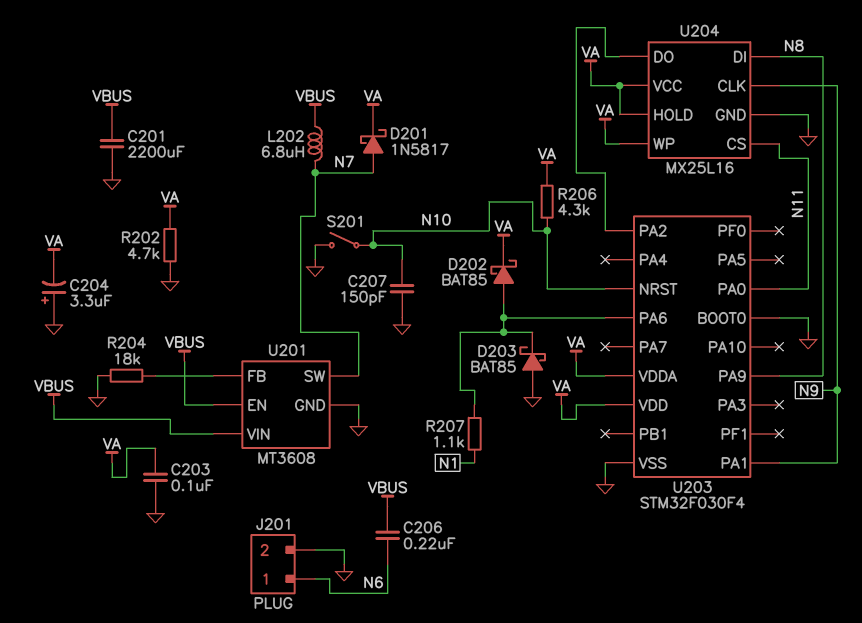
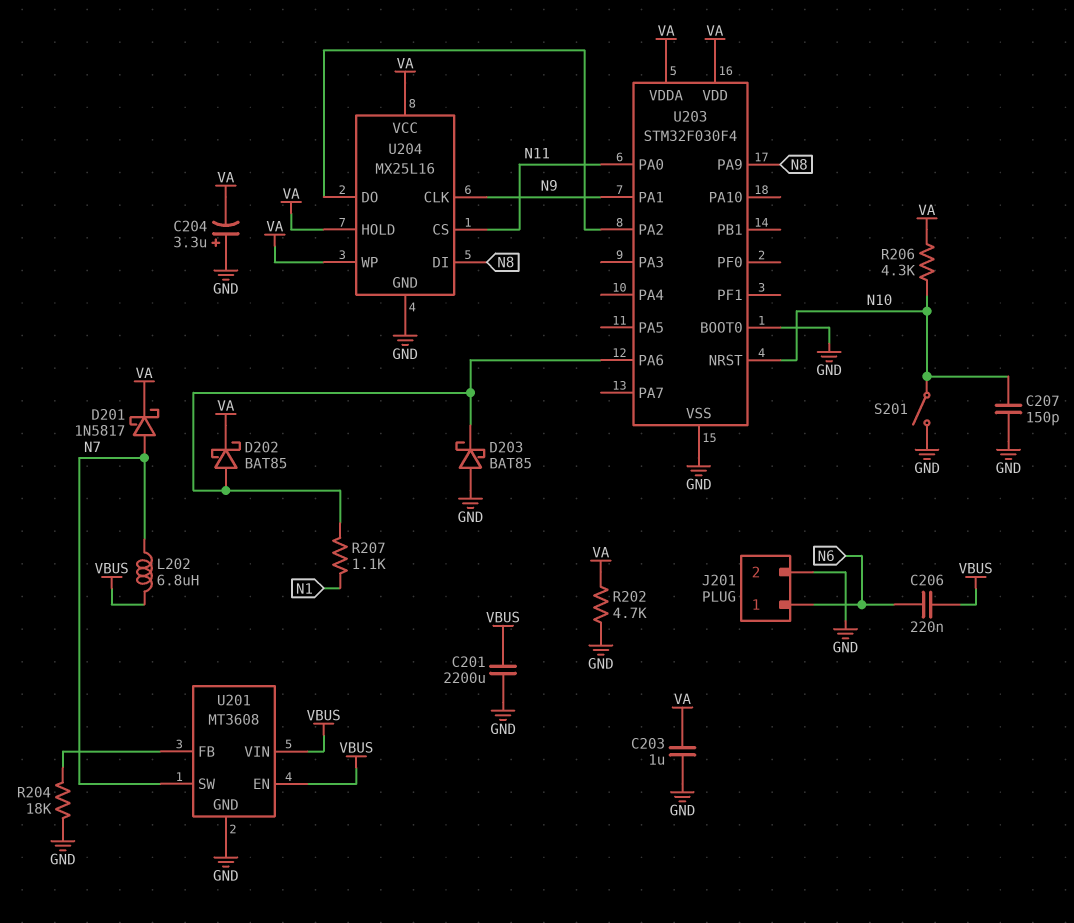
C203: 100nF (GND, VA) -> 1uF (GND, VA)

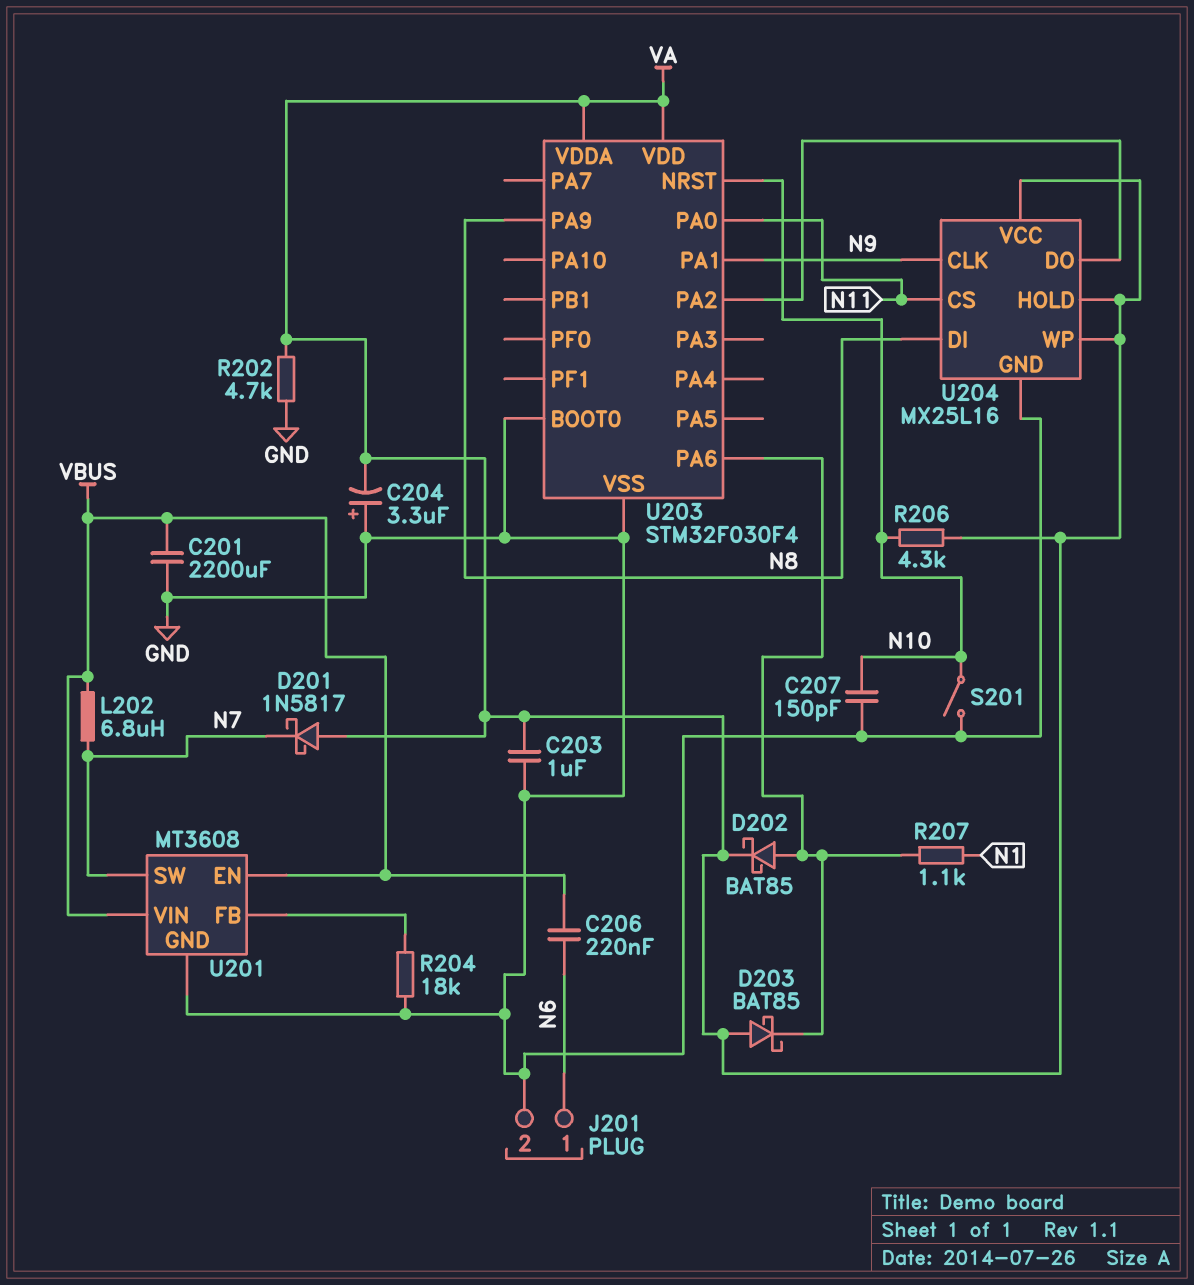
D201: schottky 1N5817 (A N7, K VA) -> schottky 1N5817 (A VA, K N7)
D203: schottky BAT85 (A GND, K U203/PA6) -> schottky BAT85 (A VA, K U203/PA6)

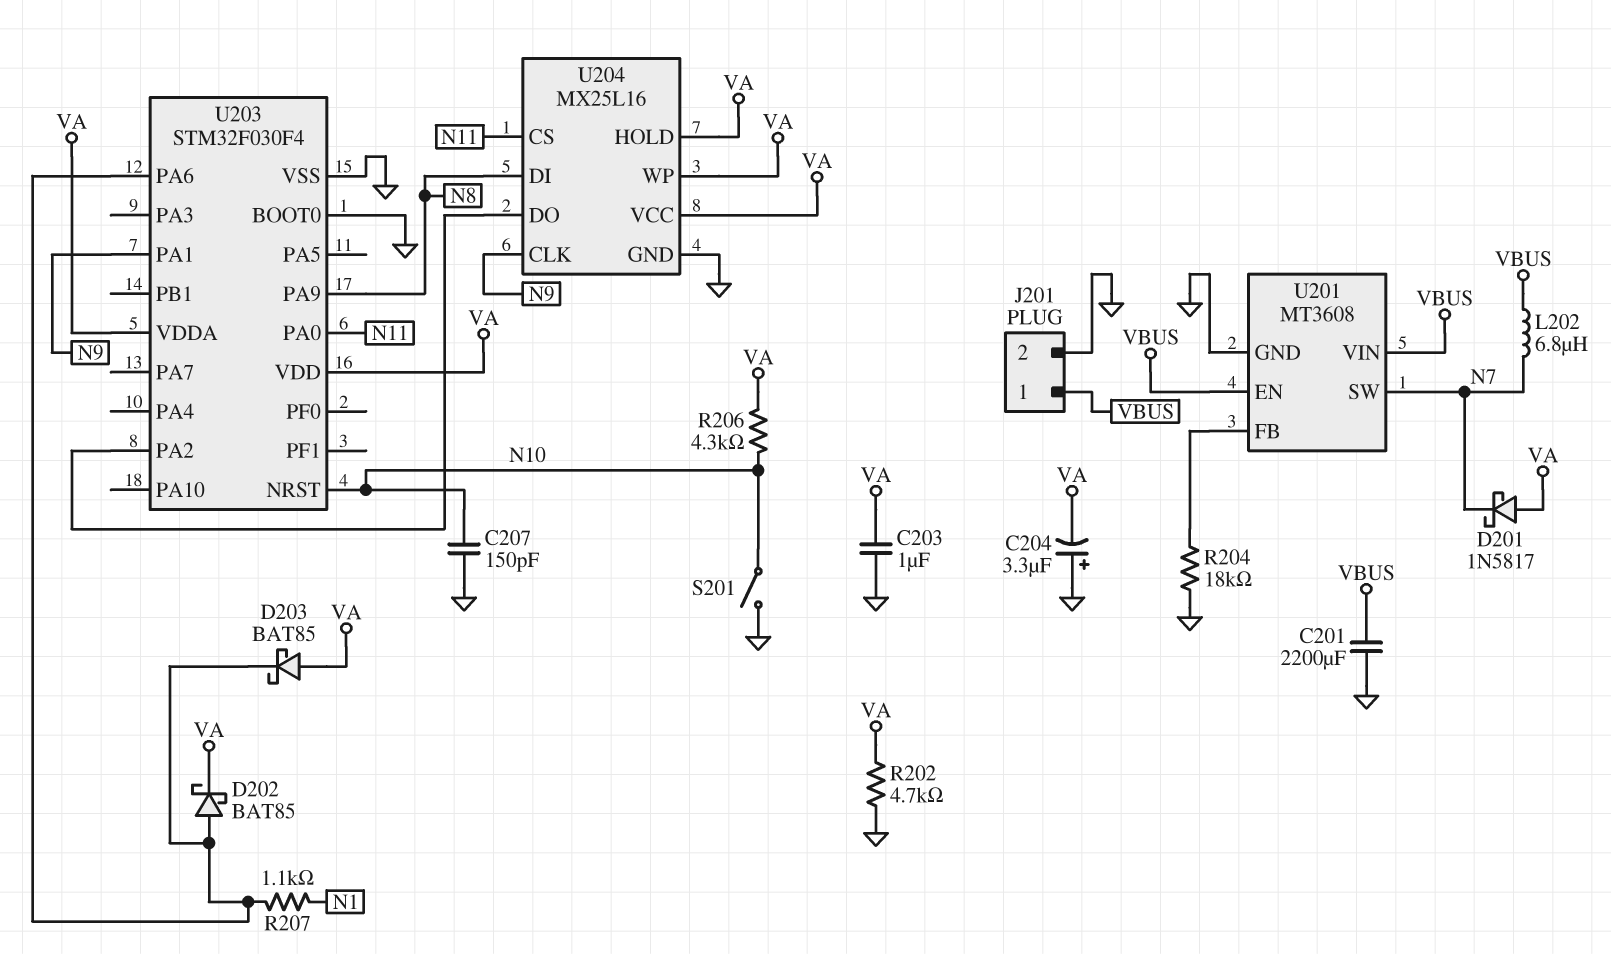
C206: 220nF (N6, VBUS) -> none
J201 pin 1: N6 -> VBUS

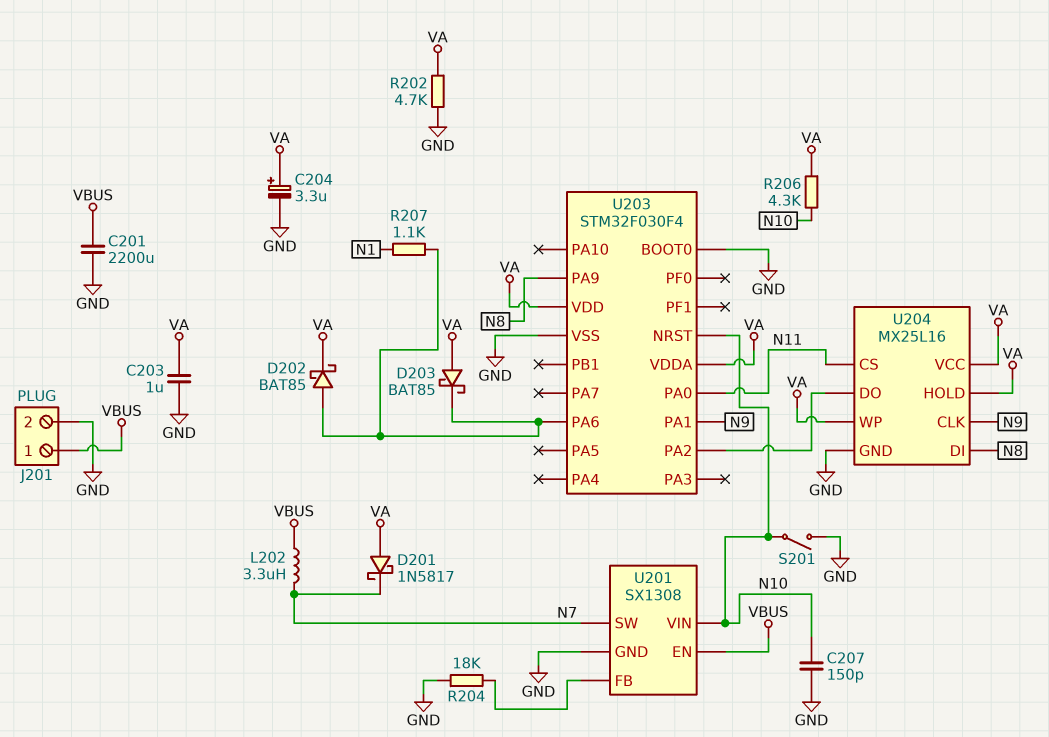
C204: 3.3uF (plus GND, minus VA) -> 3.3uF (plus VA, minus GND)
L202: 6.8uH (N7, VBUS) -> 3.3uH (N7, VBUS)
U201: MT3608 -> SX1308
U201 pin VIN: VBUS -> N10

